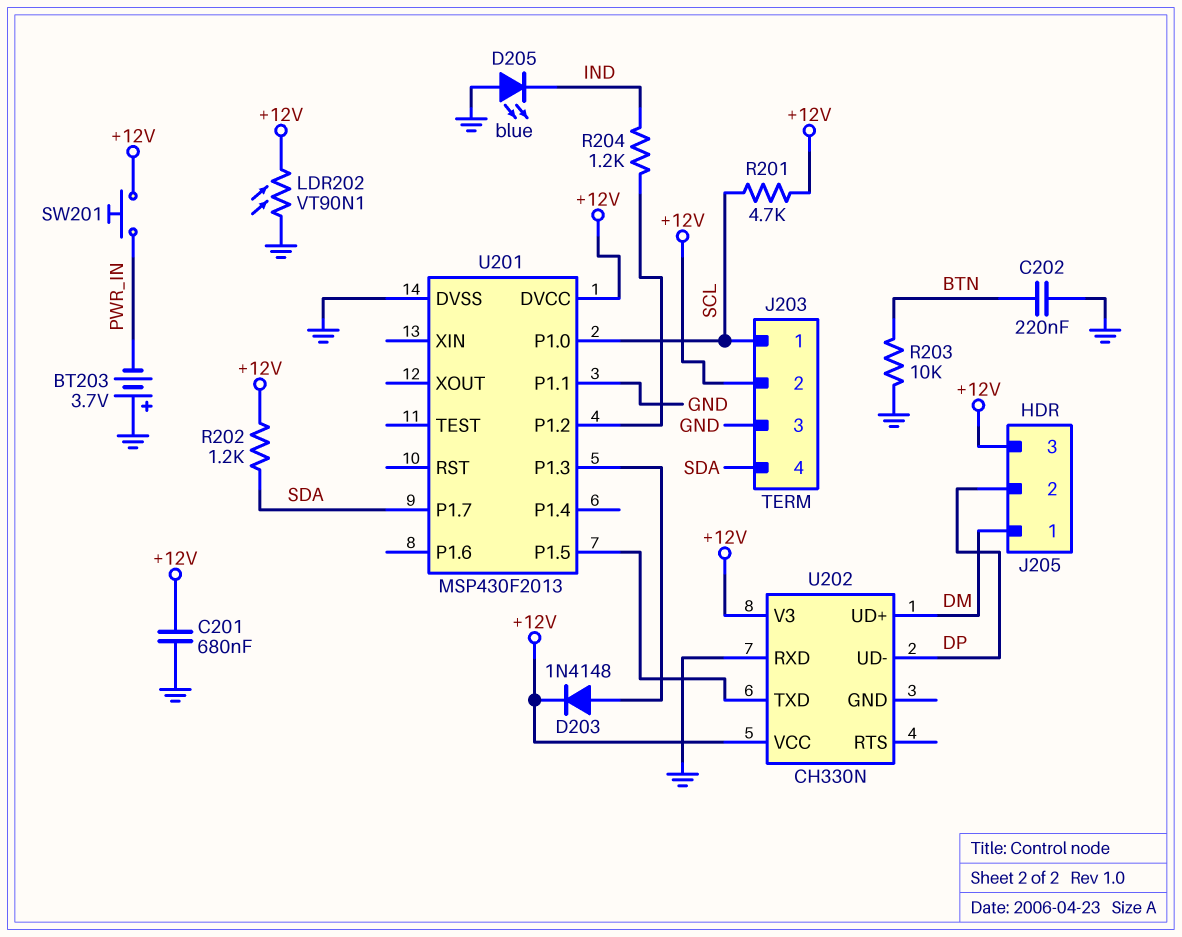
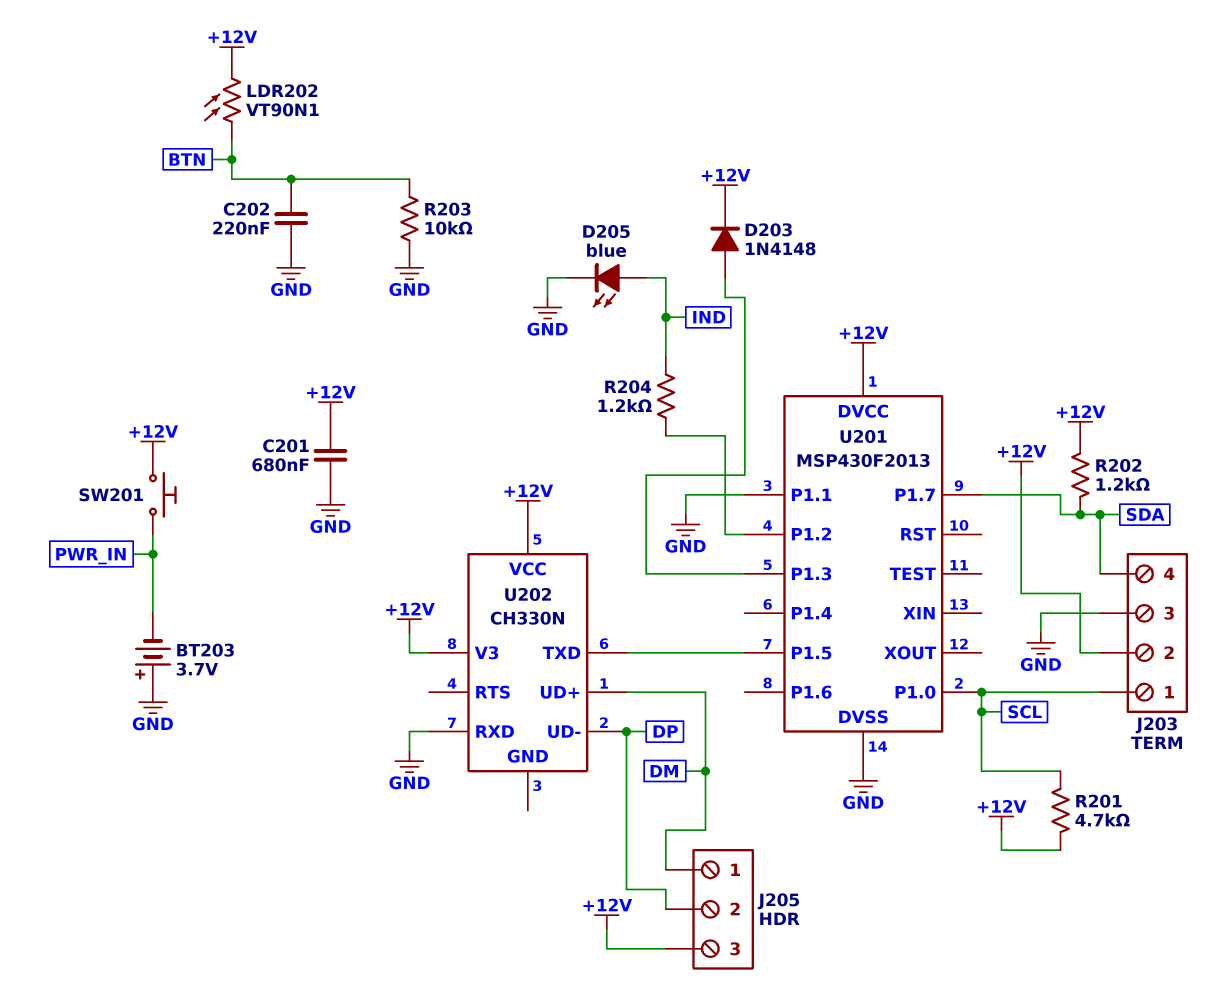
D205: LED blue (A GND, K IND) -> LED blue (A IND, K GND)
LDR202: VT90N1 (+12V, GND) -> VT90N1 (+12V, BTN)

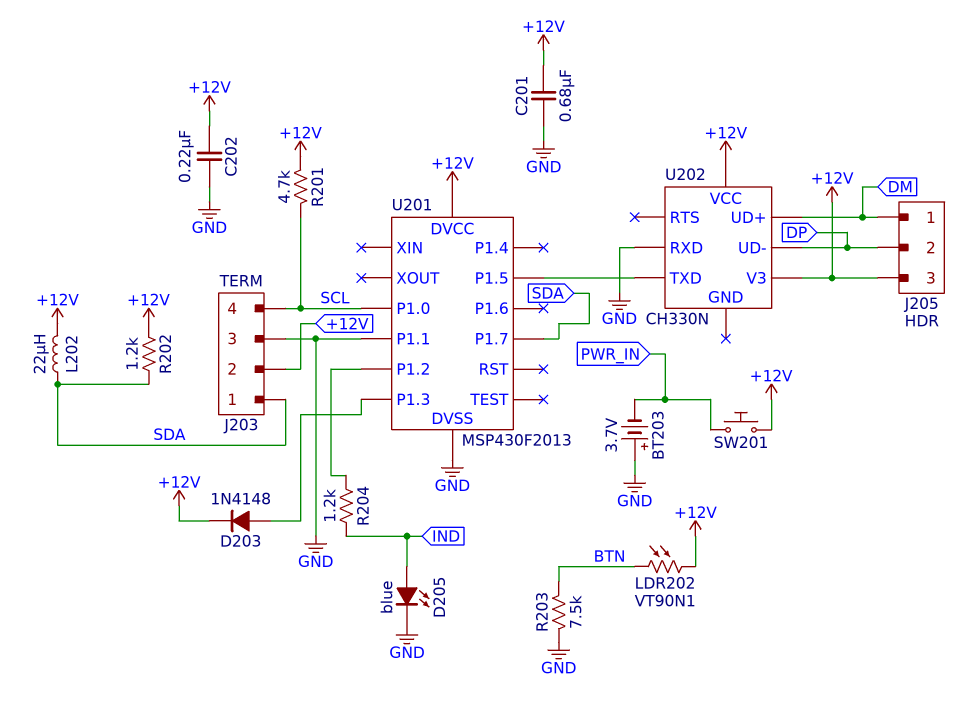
C202: 220nF (BTN, GND) -> 220nF (+12V, GND)
J203 pin 1: SCL -> SDA
J203 pin 4: SDA -> SCL
L202: none -> 22uH (+12V, SDA)
R203: 10k (BTN, GND) -> 7.5k (BTN, GND)

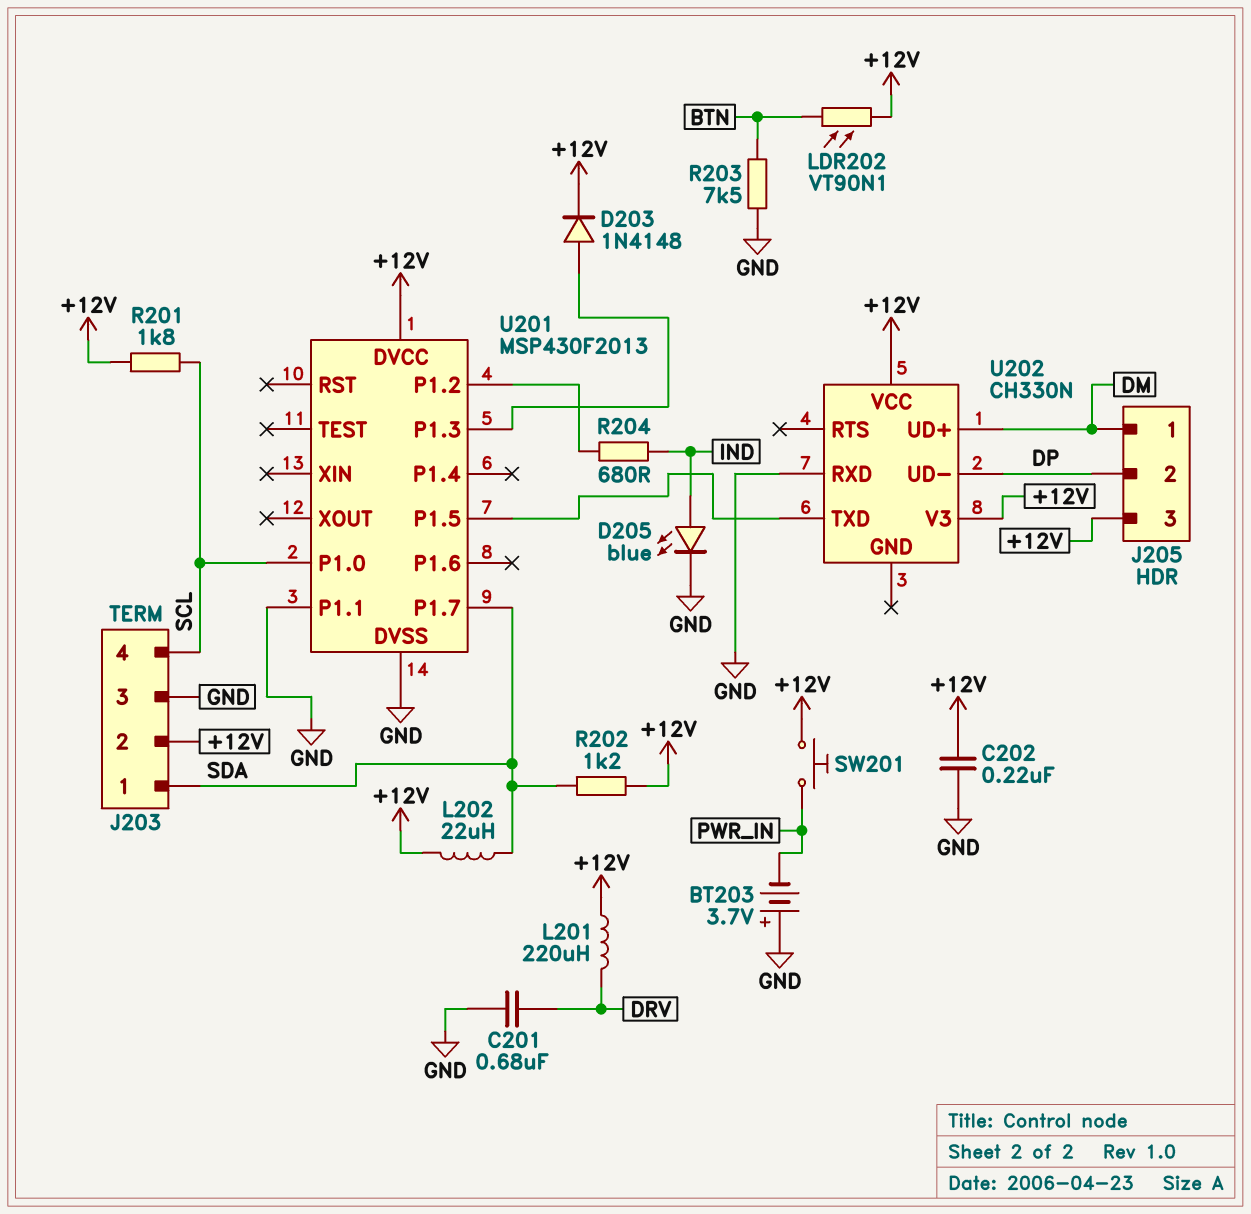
C201: 680nF (+12V, GND) -> 680nF (DRV, GND)
L201: none -> 220uH (+12V, DRV)
R201: 4.7k (+12V, SCL) -> 1.8k (+12V, SCL)
R204: 1.2k (IND, U201/P1.2) -> 680 (IND, U201/P1.2)

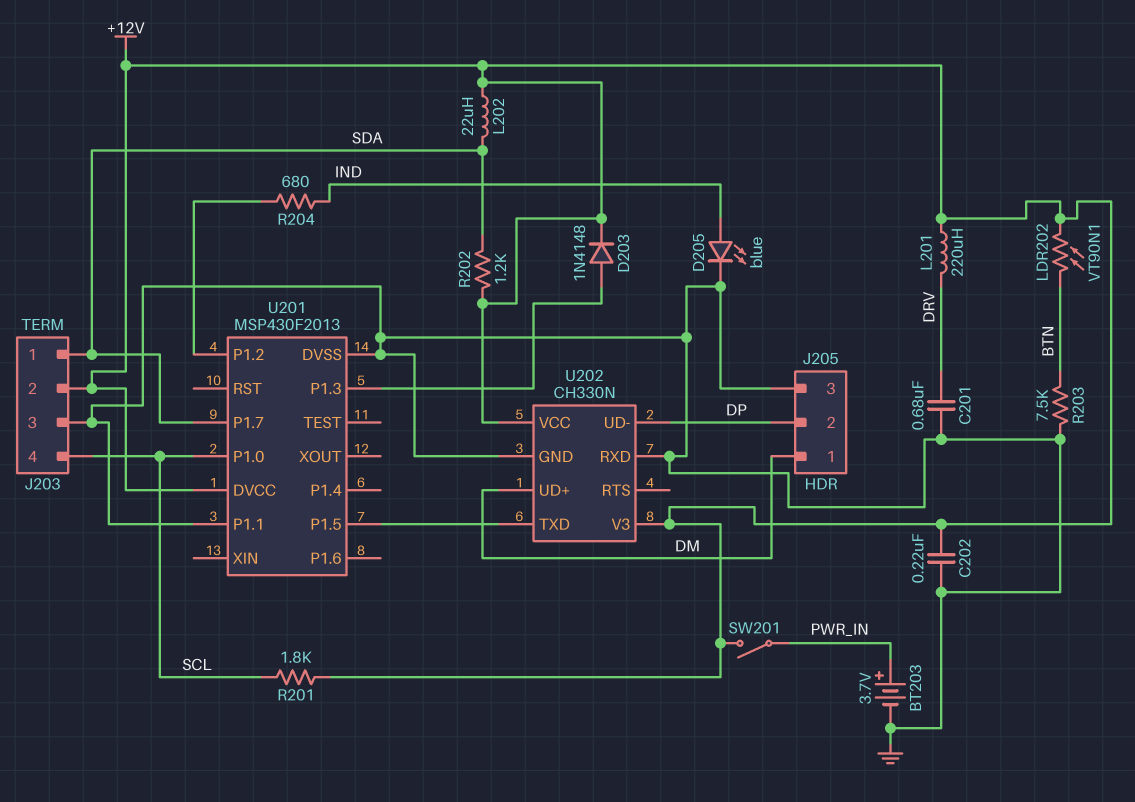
BT203: 3.7V (plus GND, minus PWR_IN) -> 3.7V (plus PWR_IN, minus GND)
J205 pin 3: +12V -> GND
SW201: button (+12V, PWR_IN) -> switch (+12V, PWR_IN)
U202 pin GND: none -> GND

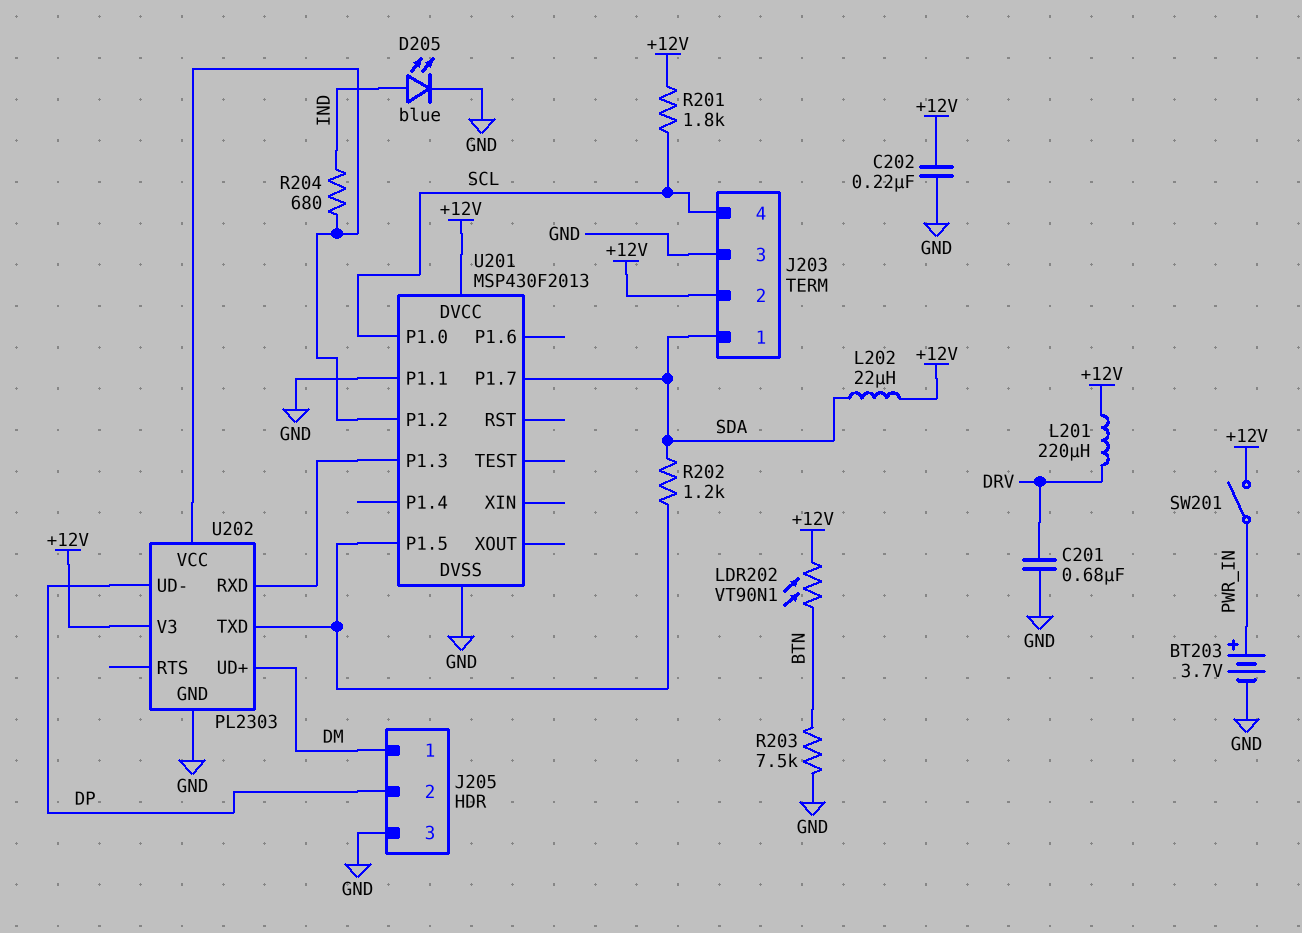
D203: diode 1N4148 (A U201/P1.3, K +12V) -> none
R202: 1.2k (+12V, SDA) -> 1.2k (SDA, U201/P1.5)
U202: CH330N -> PL2303
U202 pin RXD: GND -> U201/P1.3
U202 pin VCC: +12V -> U201/P1.2

